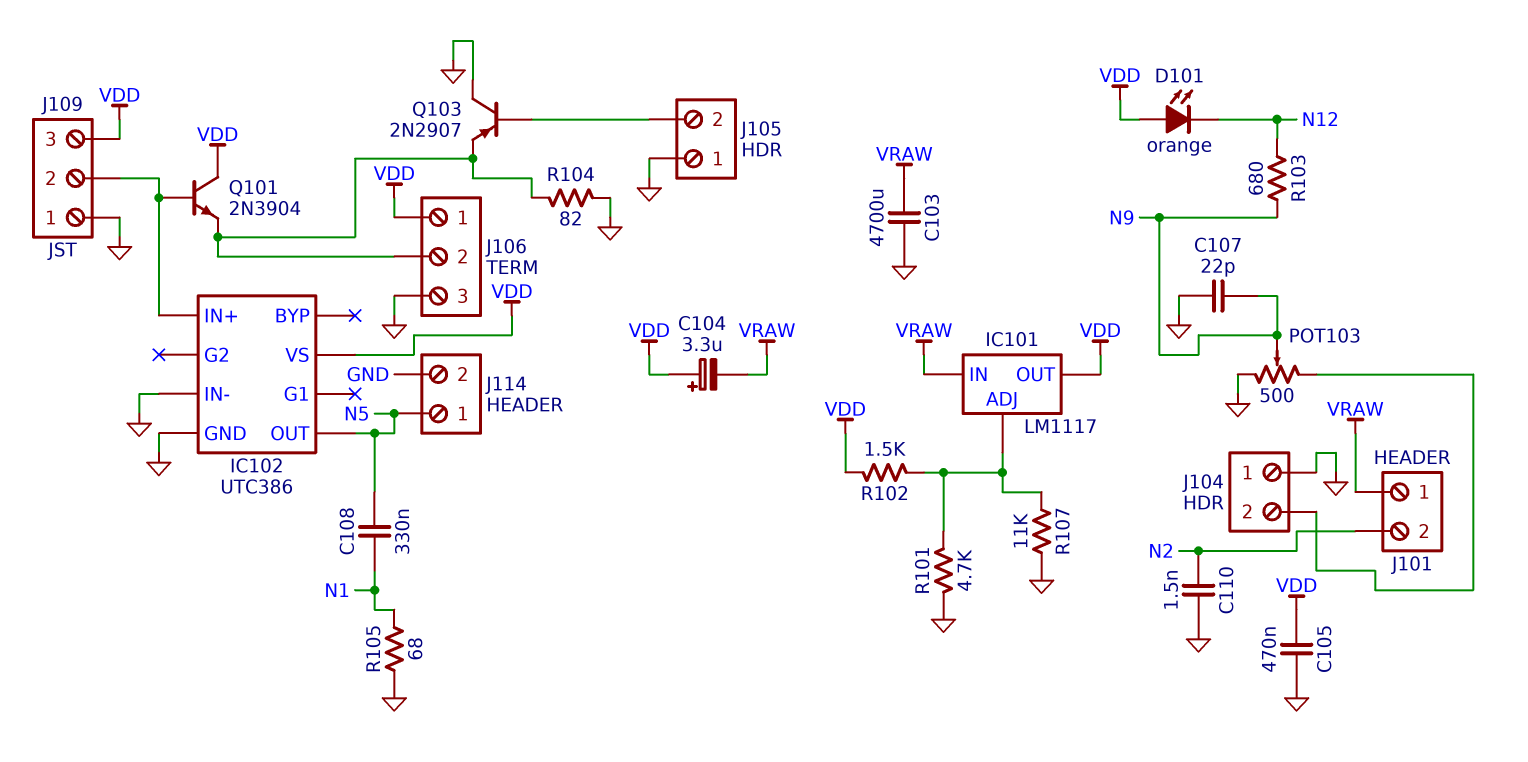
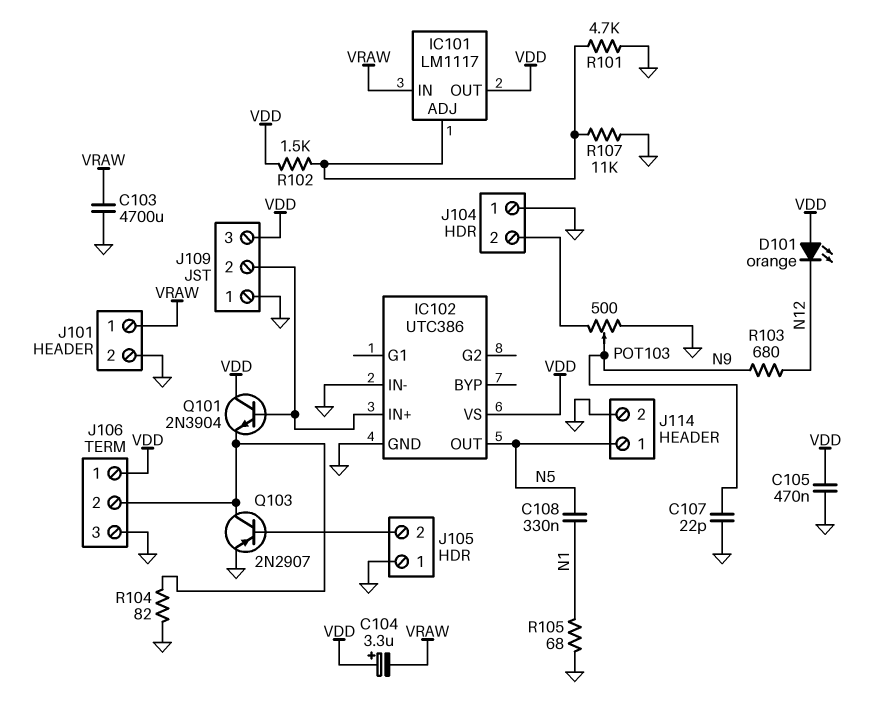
C110: 1.5nF (GND, N2) -> none
J101 pin 2: N2 -> GND
Q103: PNP 2N2907 (B J105/2, C GND, E J106/2) -> PNP 2N2907 (B J105/2, C J106/2, E GND)

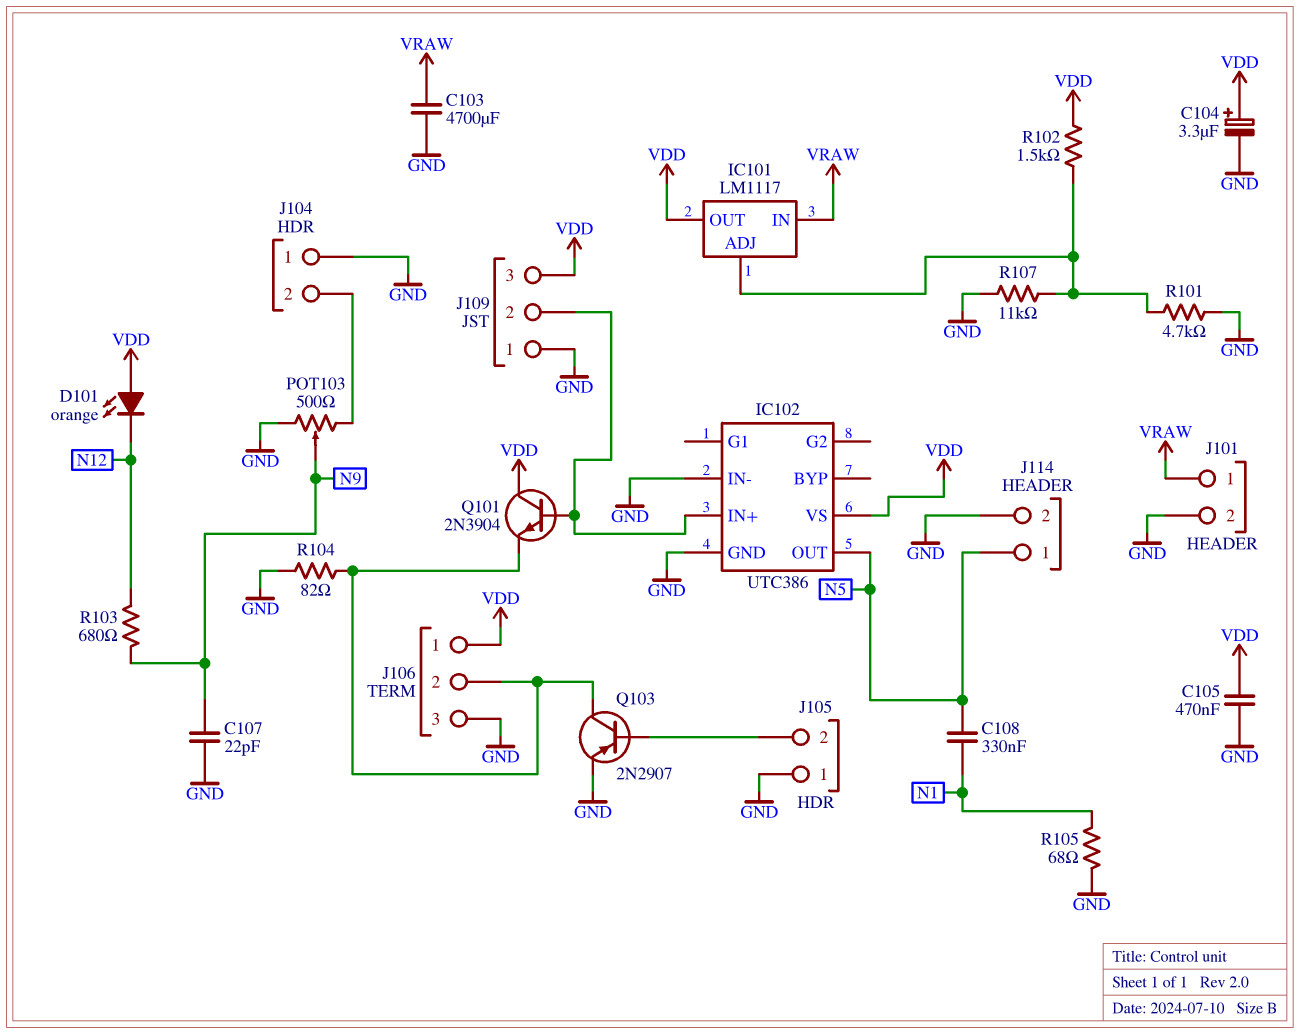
C104: 3.3uF (plus VDD, minus VRAW) -> 3.3uF (plus VDD, minus GND)

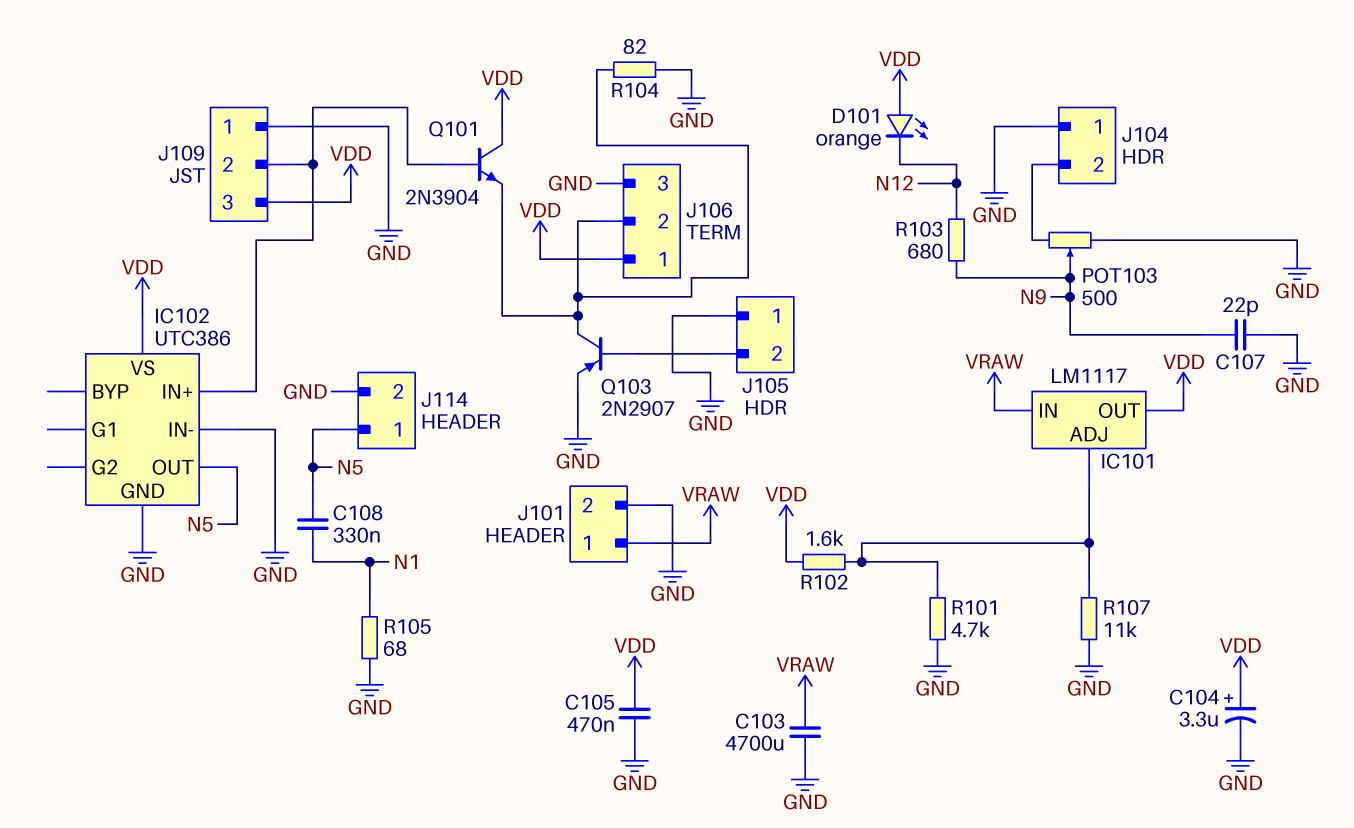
R102: 1.5k (IC101/ADJ, VDD) -> 1.6k (IC101/ADJ, VDD)

